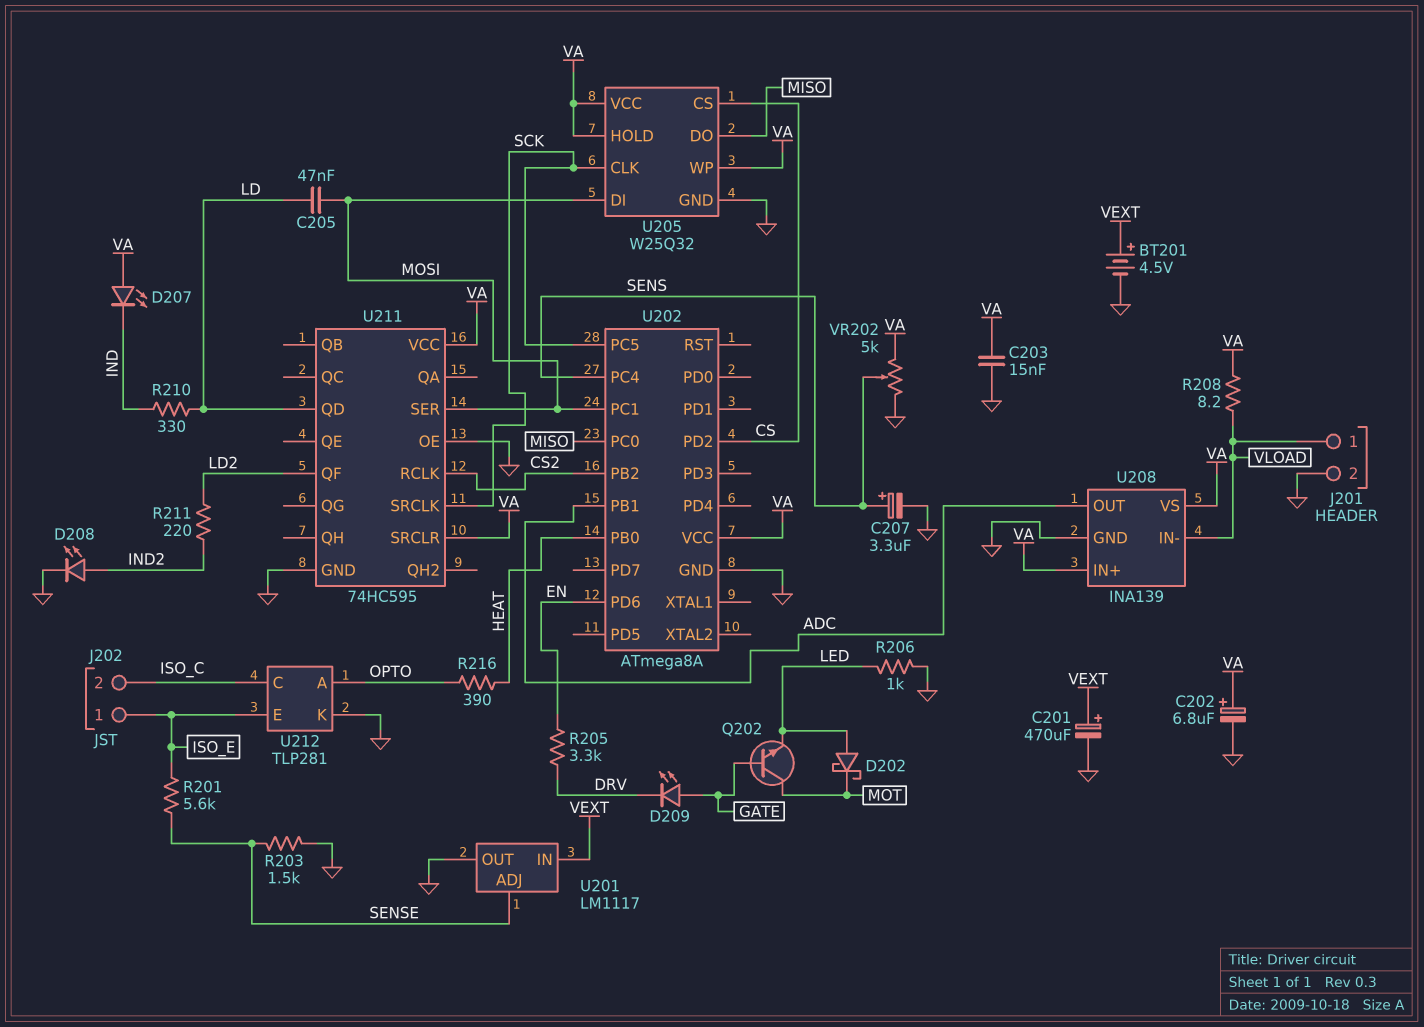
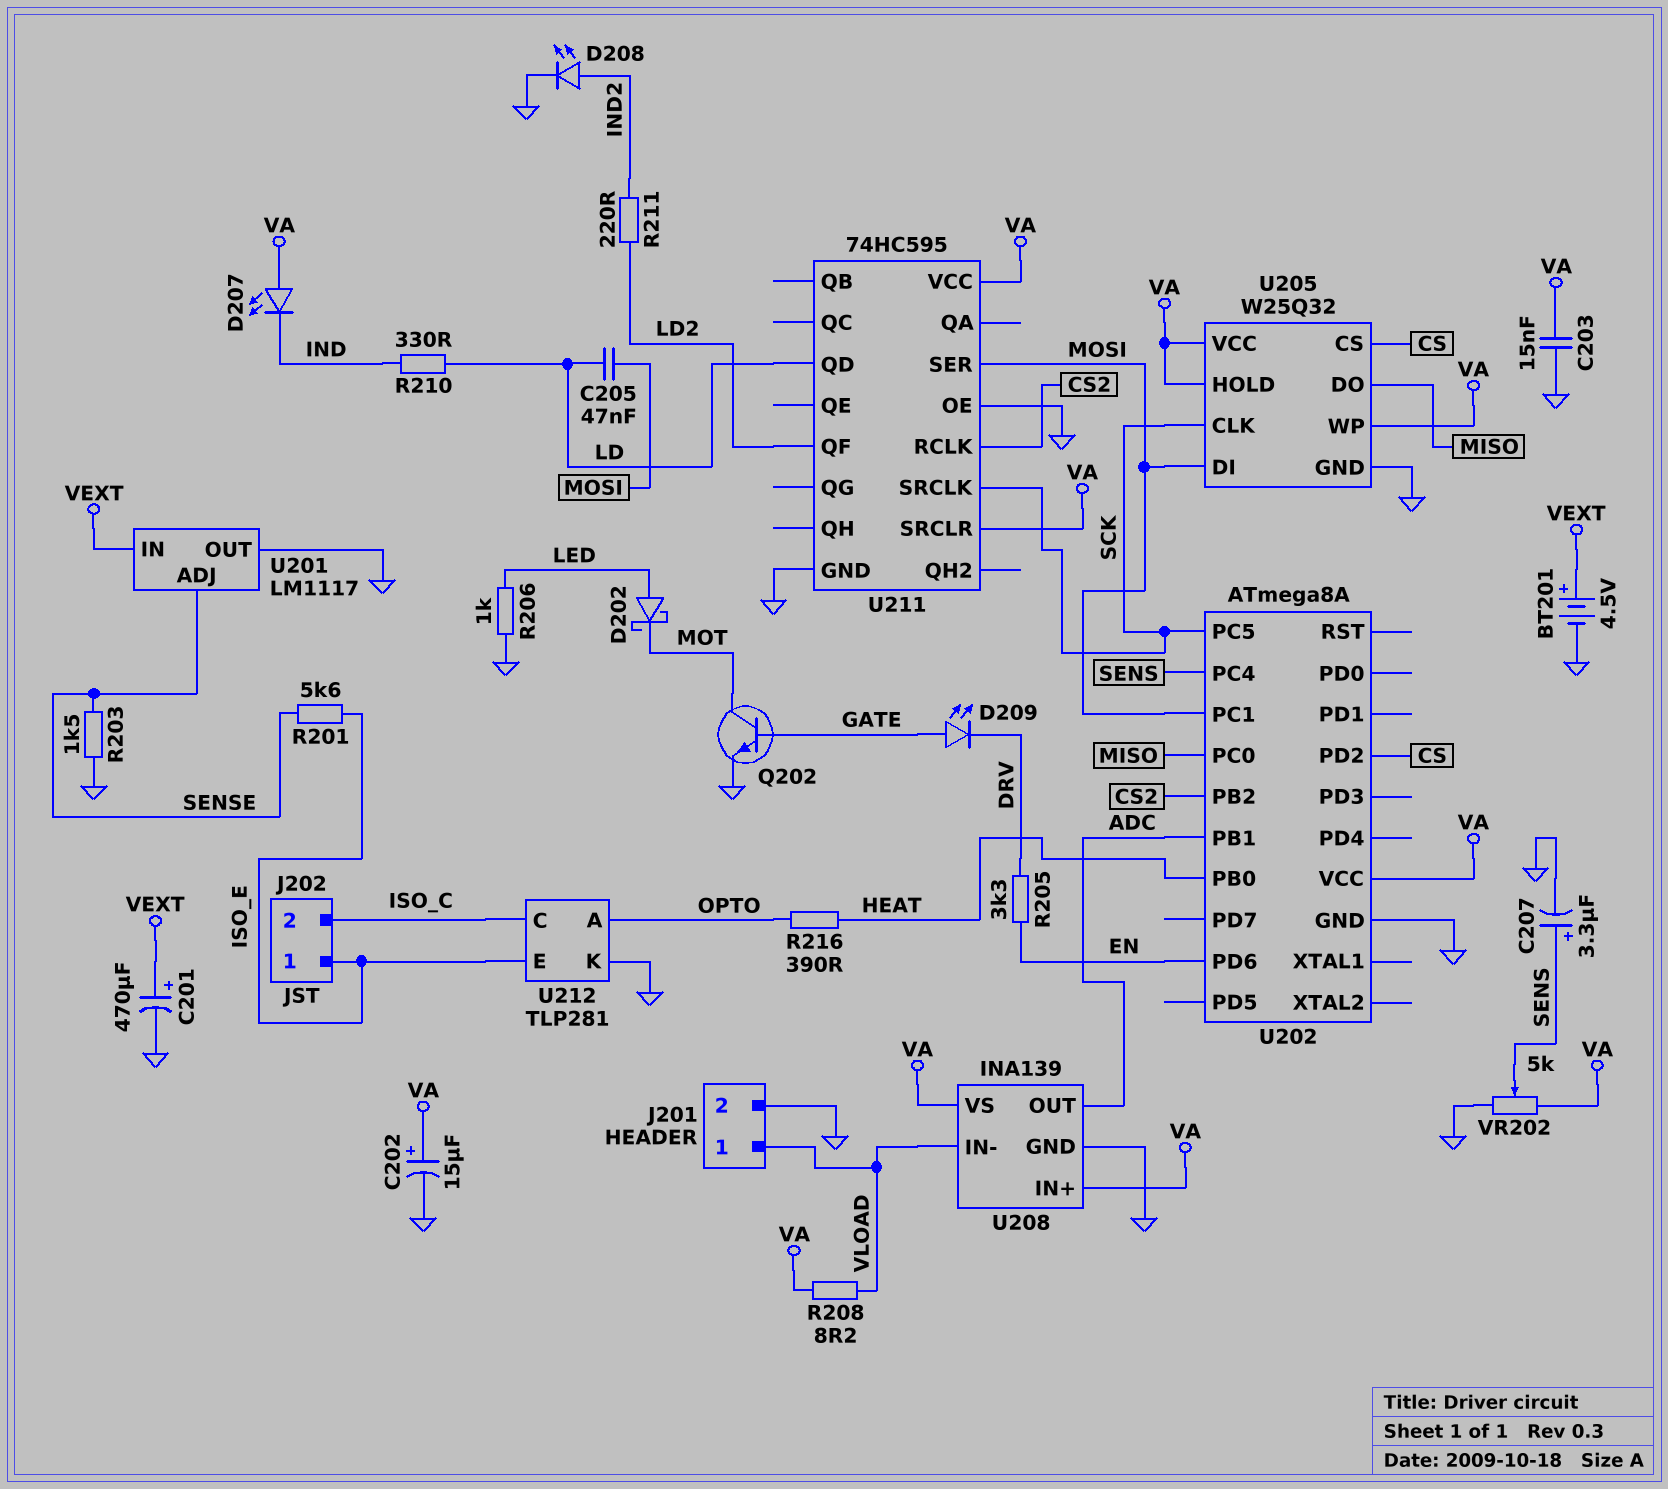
C202: 6.8uF (plus VA, minus GND) -> 15uF (plus VA, minus GND)
Q202: NPN (B GATE, C MOT, E LED) -> NPN (B GATE, C MOT, E GND)

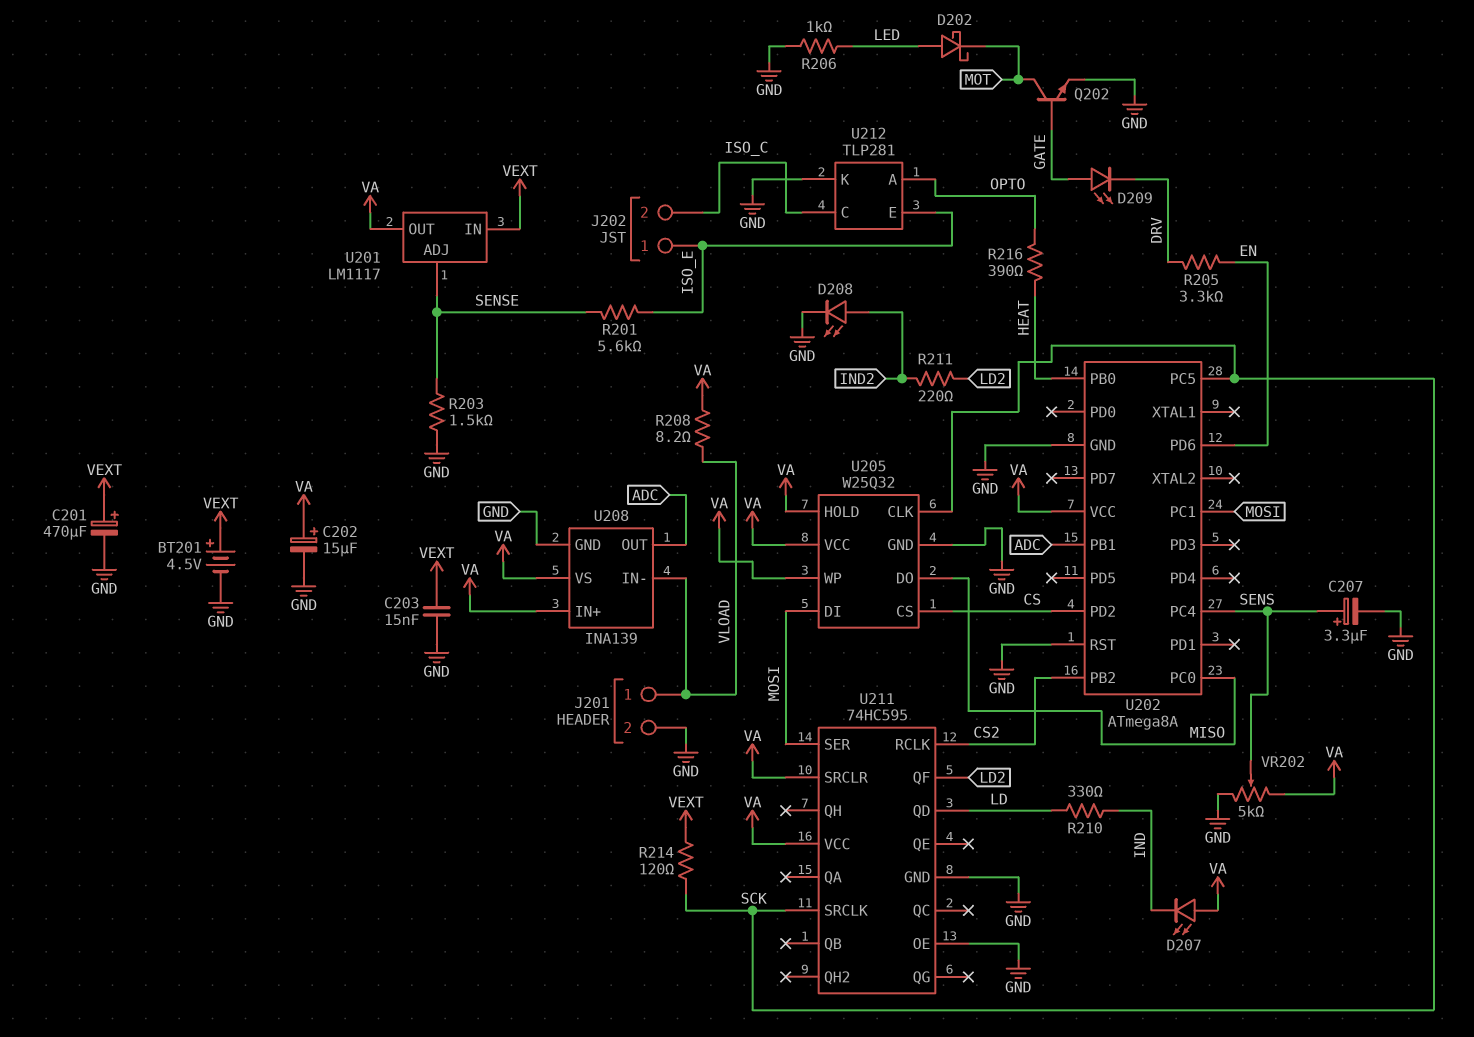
C203: 15nF (GND, VA) -> 15nF (GND, VEXT)
C205: 47nF (LD, MOSI) -> none
R214: none -> 120 (SCK, VEXT)
U201 pin OUT: GND -> VA
U202 pin RST: none -> GND

